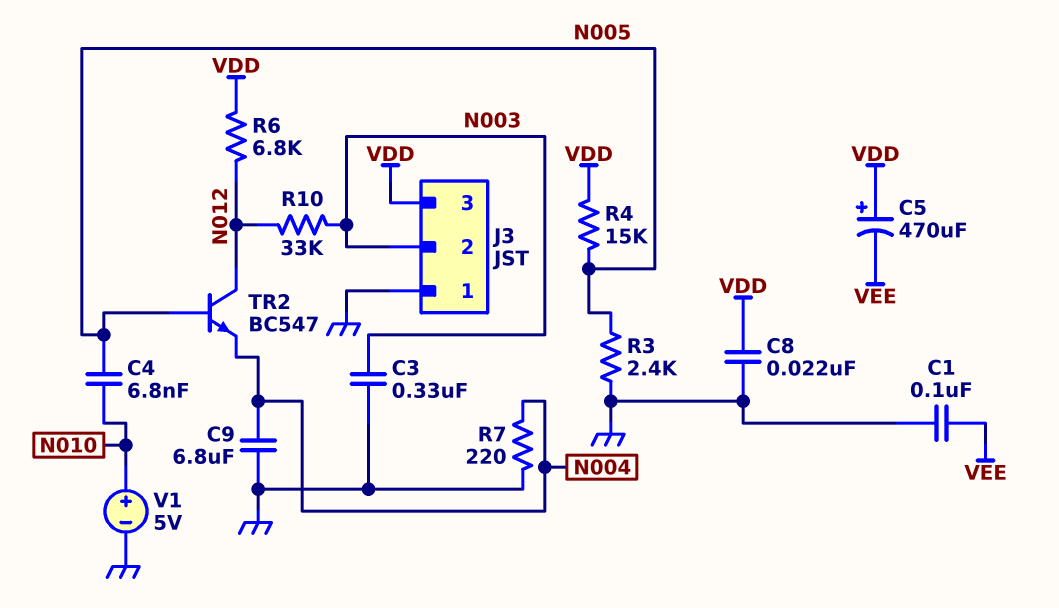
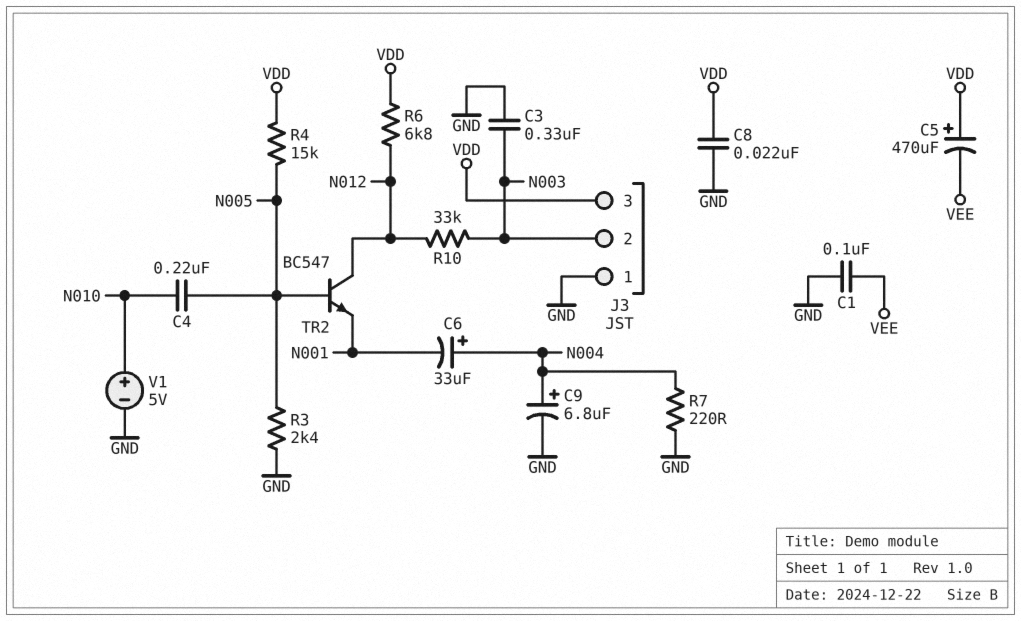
C4: 6.8nF (N005, N010) -> 220nF (N005, N010)
C6: none -> 33uF (plus N004, minus N001)
C9: 6.8uF (GND, N004) -> 6.8uF (plus N004, minus GND)
TR2: NPN BC547 (B N005, C N012, E N004) -> NPN BC547 (B N005, C N012, E N001)

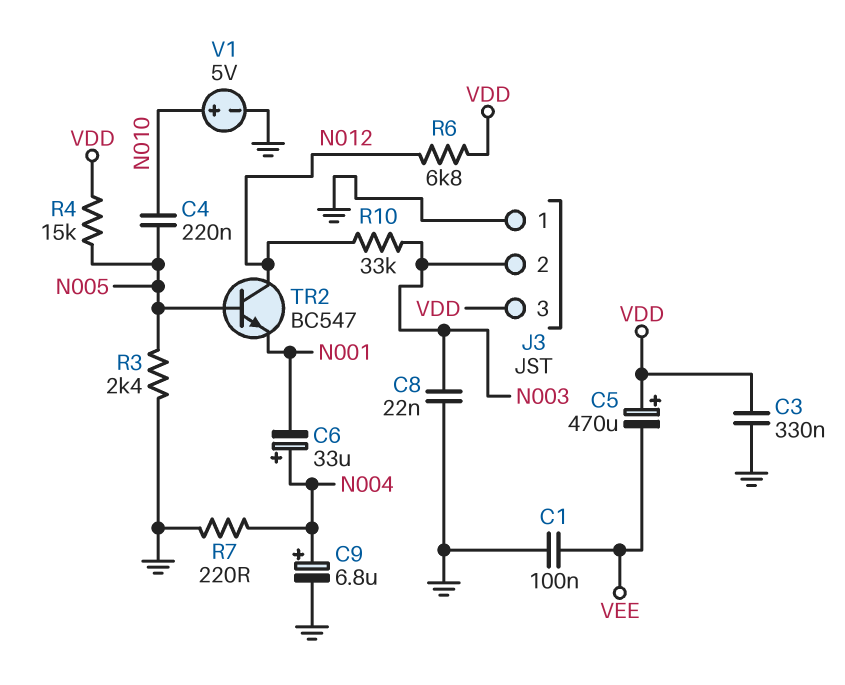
C3: 330nF (GND, N003) -> 330nF (GND, VDD)
C8: 22nF (GND, VDD) -> 22nF (GND, N003)

